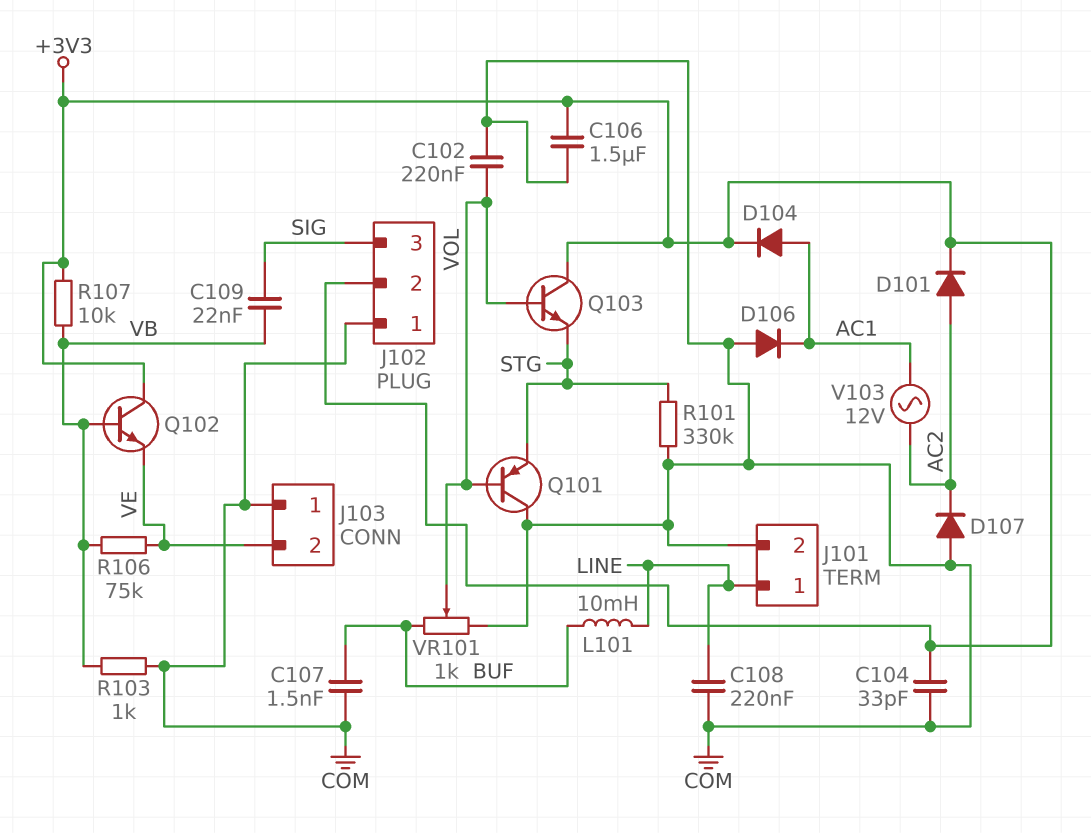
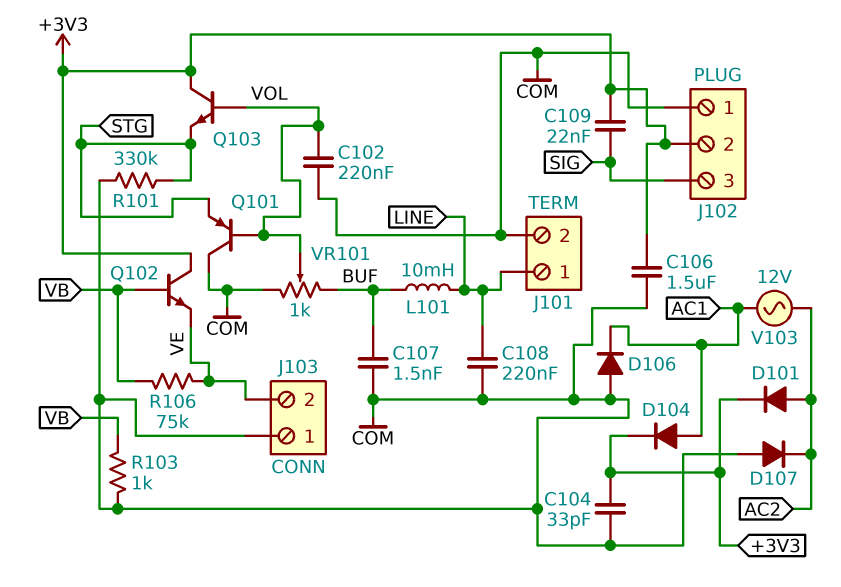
C109: 22nF (SIG, VB) -> 22nF (+3V3, SIG)
R107: 10k (+3V3, VB) -> none

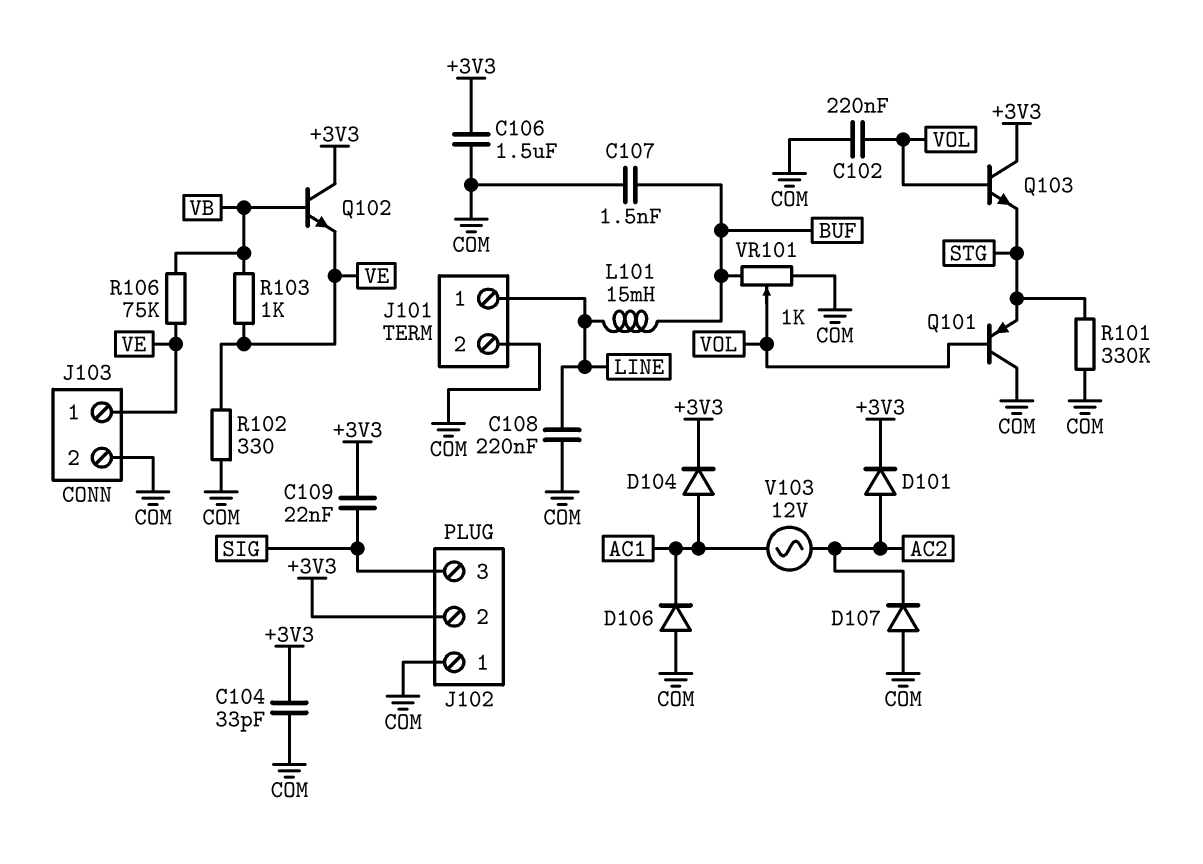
J103 pin 1: COM -> VE
J103 pin 2: VE -> COM
L101: 10mH (BUF, LINE) -> 15mH (BUF, LINE)
R102: none -> 330 (COM, VE)
R103: 1k (COM, VB) -> 1k (VB, VE)

